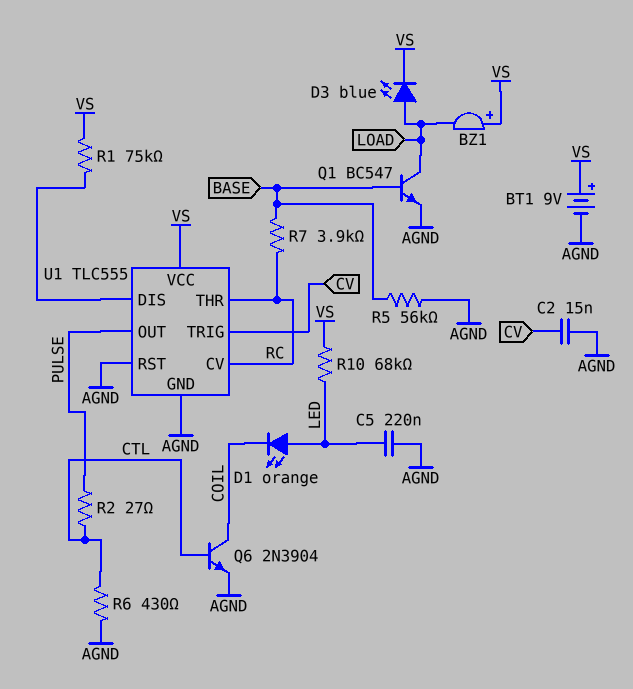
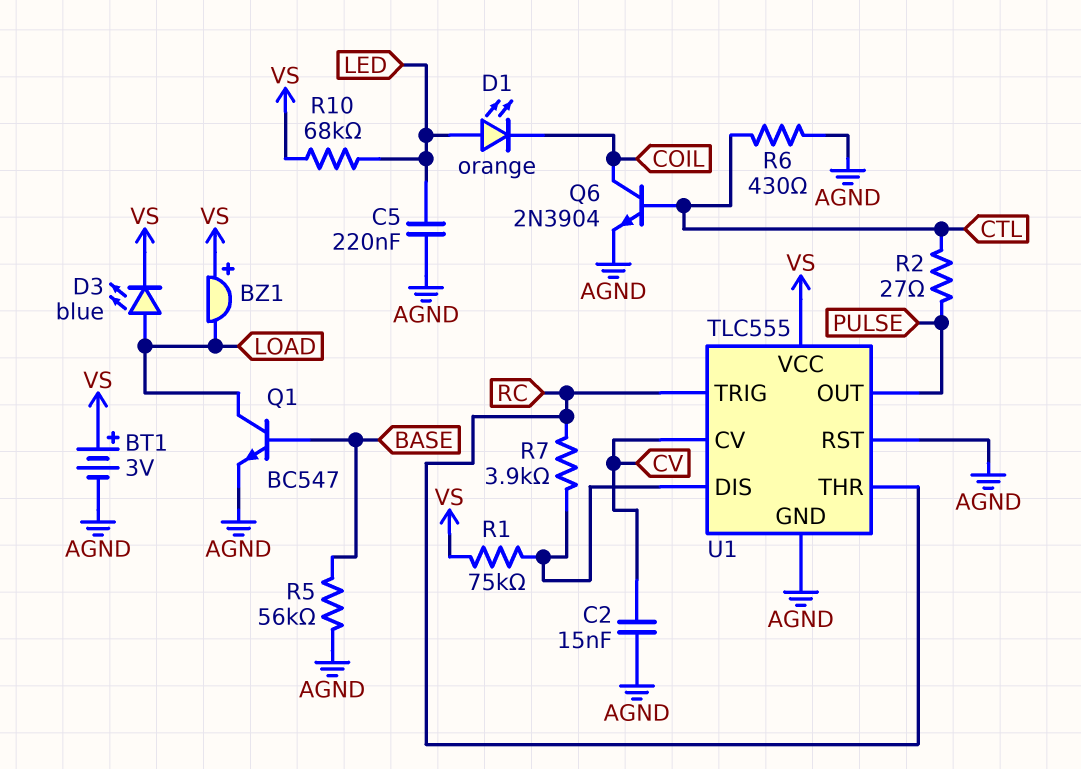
BT1: 9V (plus VS, minus AGND) -> 3V (plus VS, minus AGND)
R7: 3.9k (BASE, RC) -> 3.9k (RC, U1/DIS)
U1 pin CV: RC -> CV
U1 pin TRIG: CV -> RC

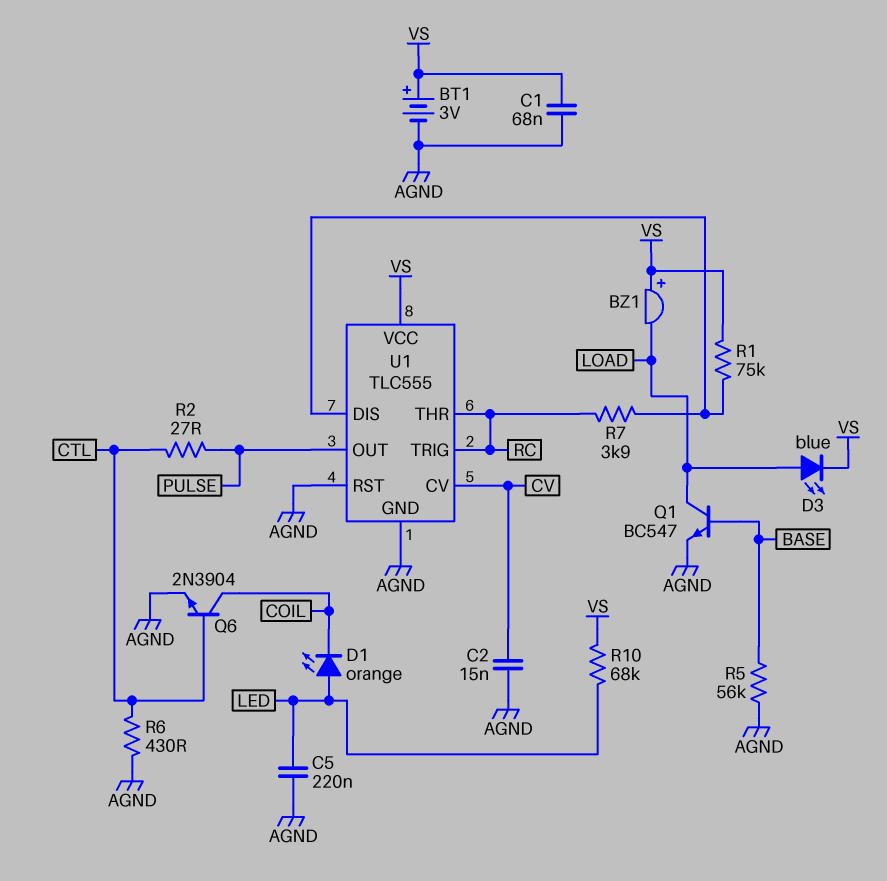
C1: none -> 68nF (AGND, VS)

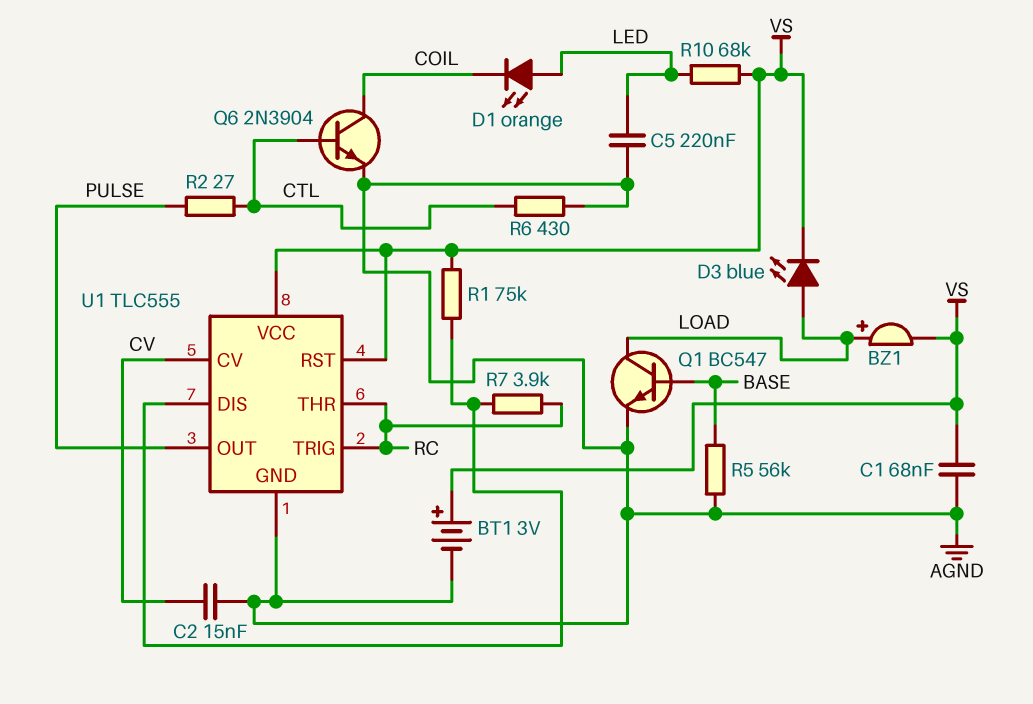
BZ1: buzzer (plus VS, minus LOAD) -> buzzer (plus LOAD, minus VS)
U1 pin RST: AGND -> VS

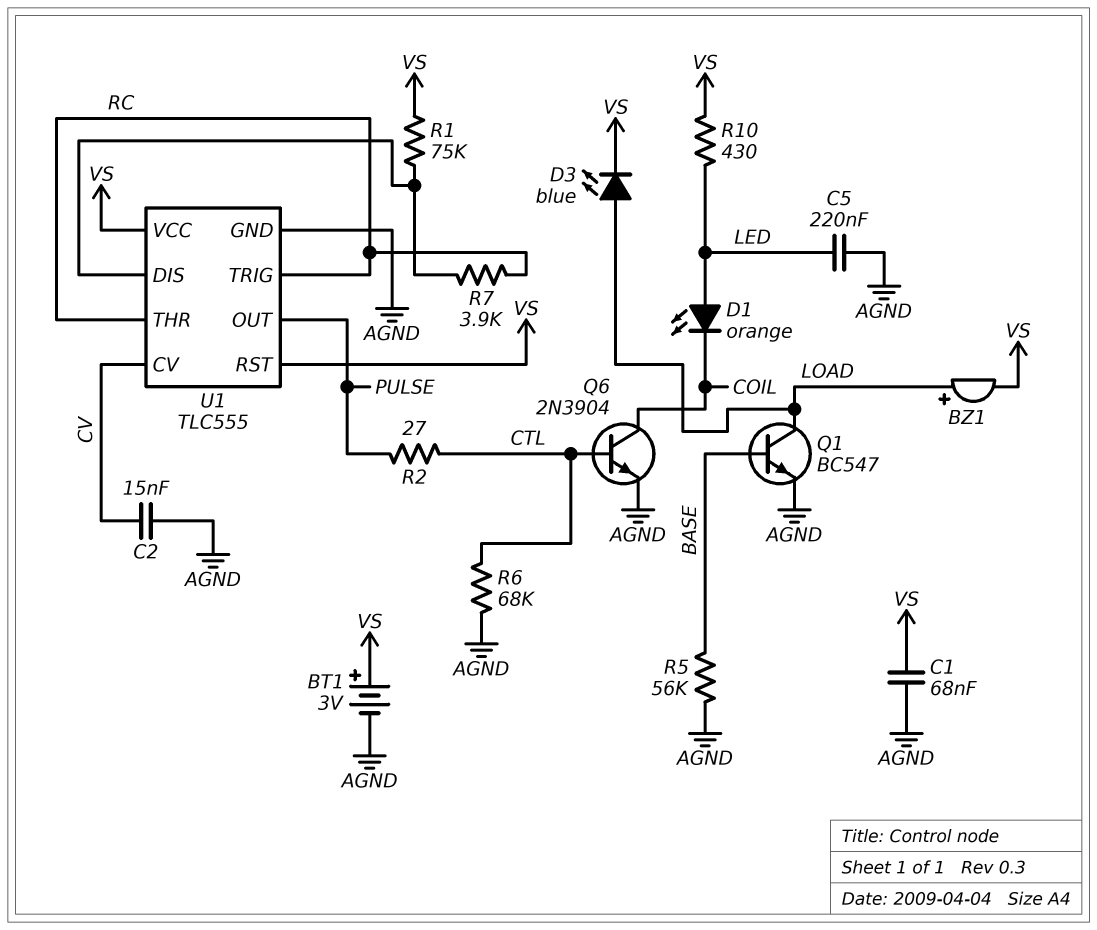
R6: 430 (AGND, CTL) -> 68k (AGND, CTL)
R10: 68k (LED, VS) -> 430 (LED, VS)

